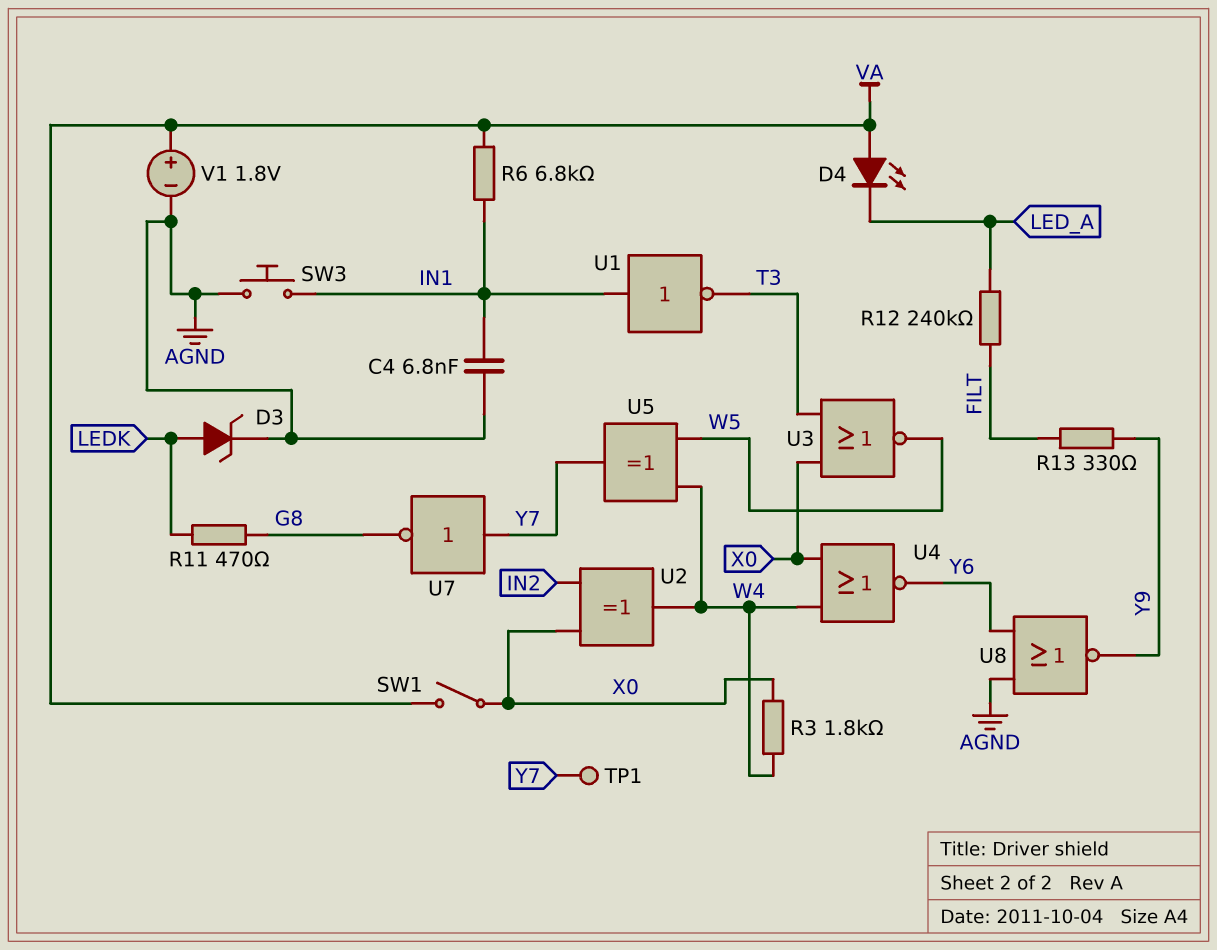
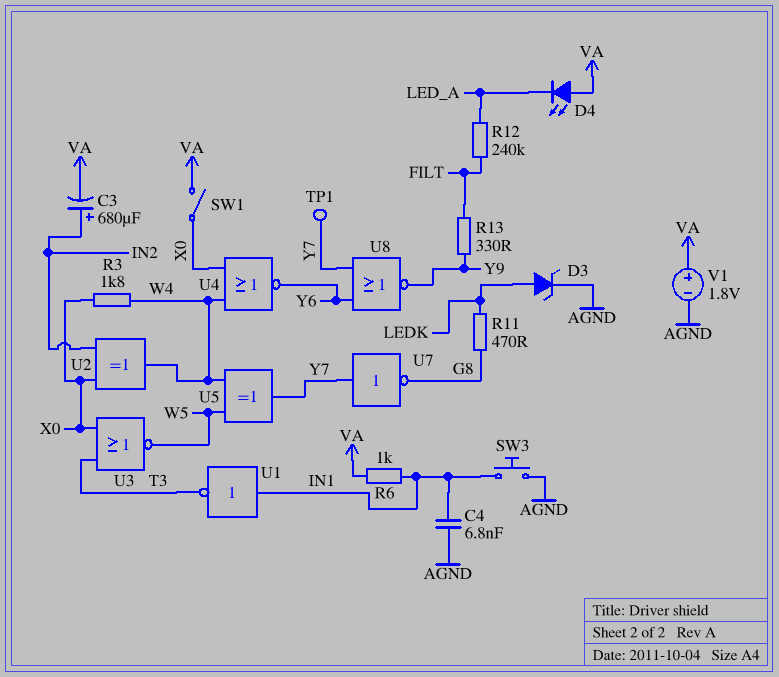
C3: none -> 680uF (plus IN2, minus VA)
R6: 6.8k (IN1, VA) -> 1k (IN1, VA)
U8: NOR (in AGND, in Y6, out Y9) -> NOR (in Y6, in Y7, out Y9)

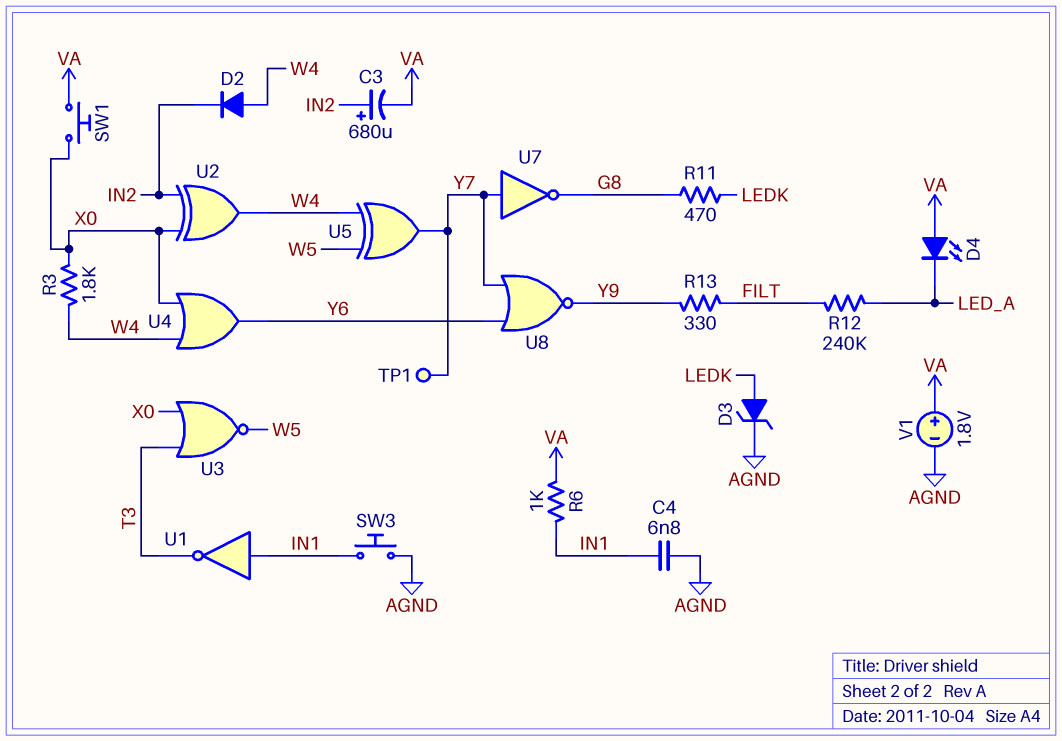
D2: none -> diode (A W4, K IN2)
SW1: switch (VA, X0) -> button (VA, X0)
U4: NOR (in W4, in X0, out Y6) -> OR (in W4, in X0, out Y6)

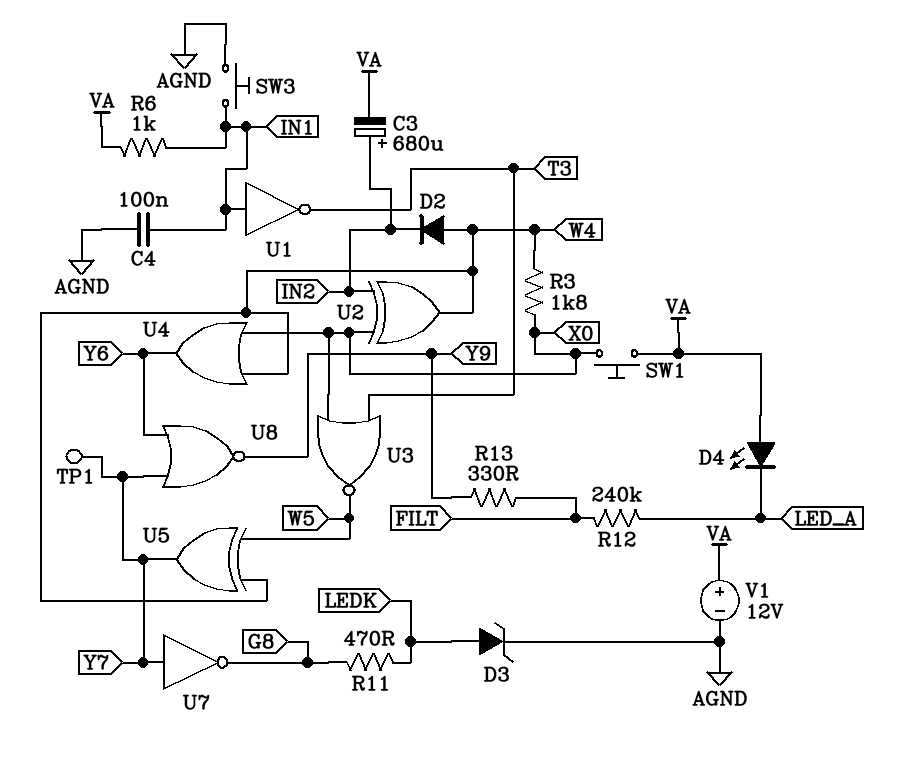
C4: 6.8nF (AGND, IN1) -> 100nF (AGND, IN1)
V1: 1.8V (plus VA, minus AGND) -> 12V (plus VA, minus AGND)

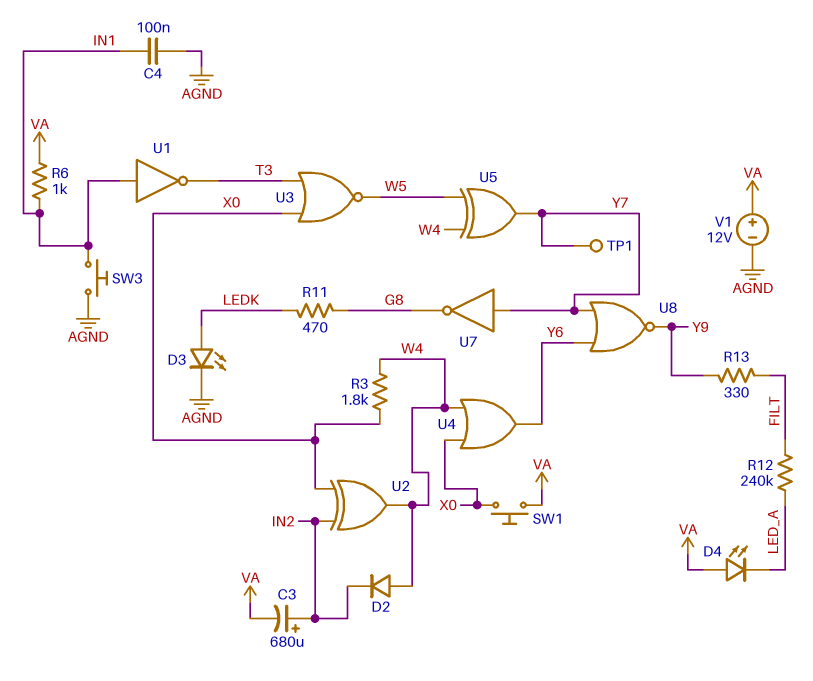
D3: zener (A LEDK, K AGND) -> LED (A LEDK, K AGND)

